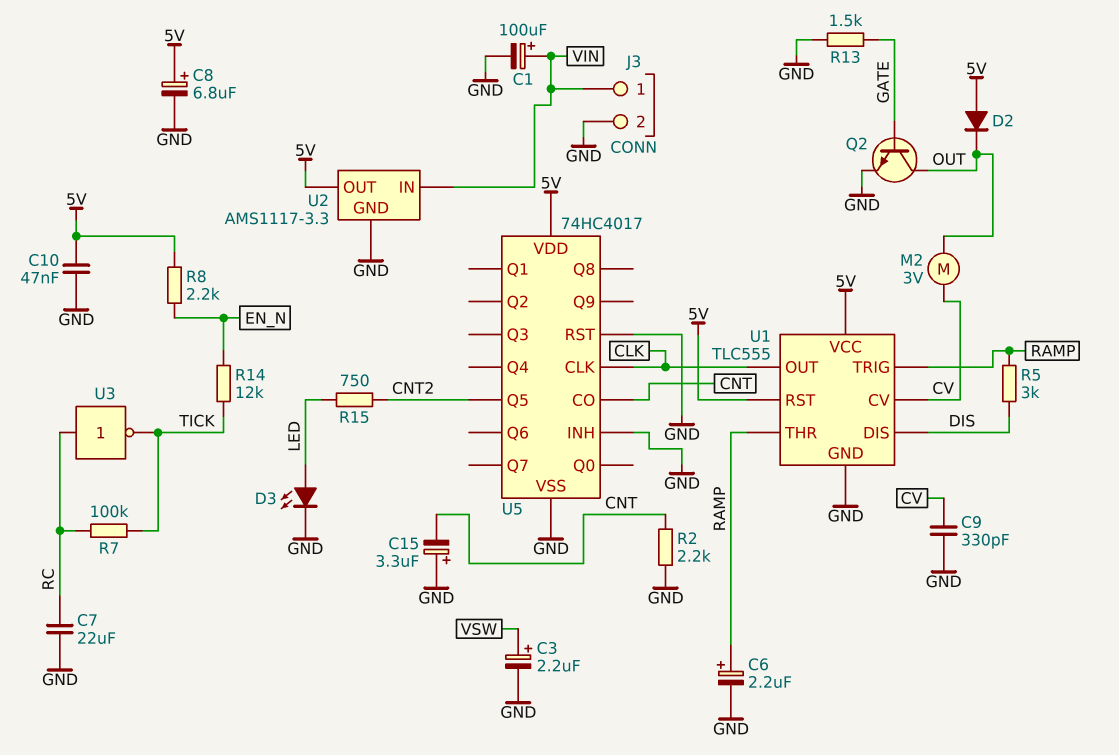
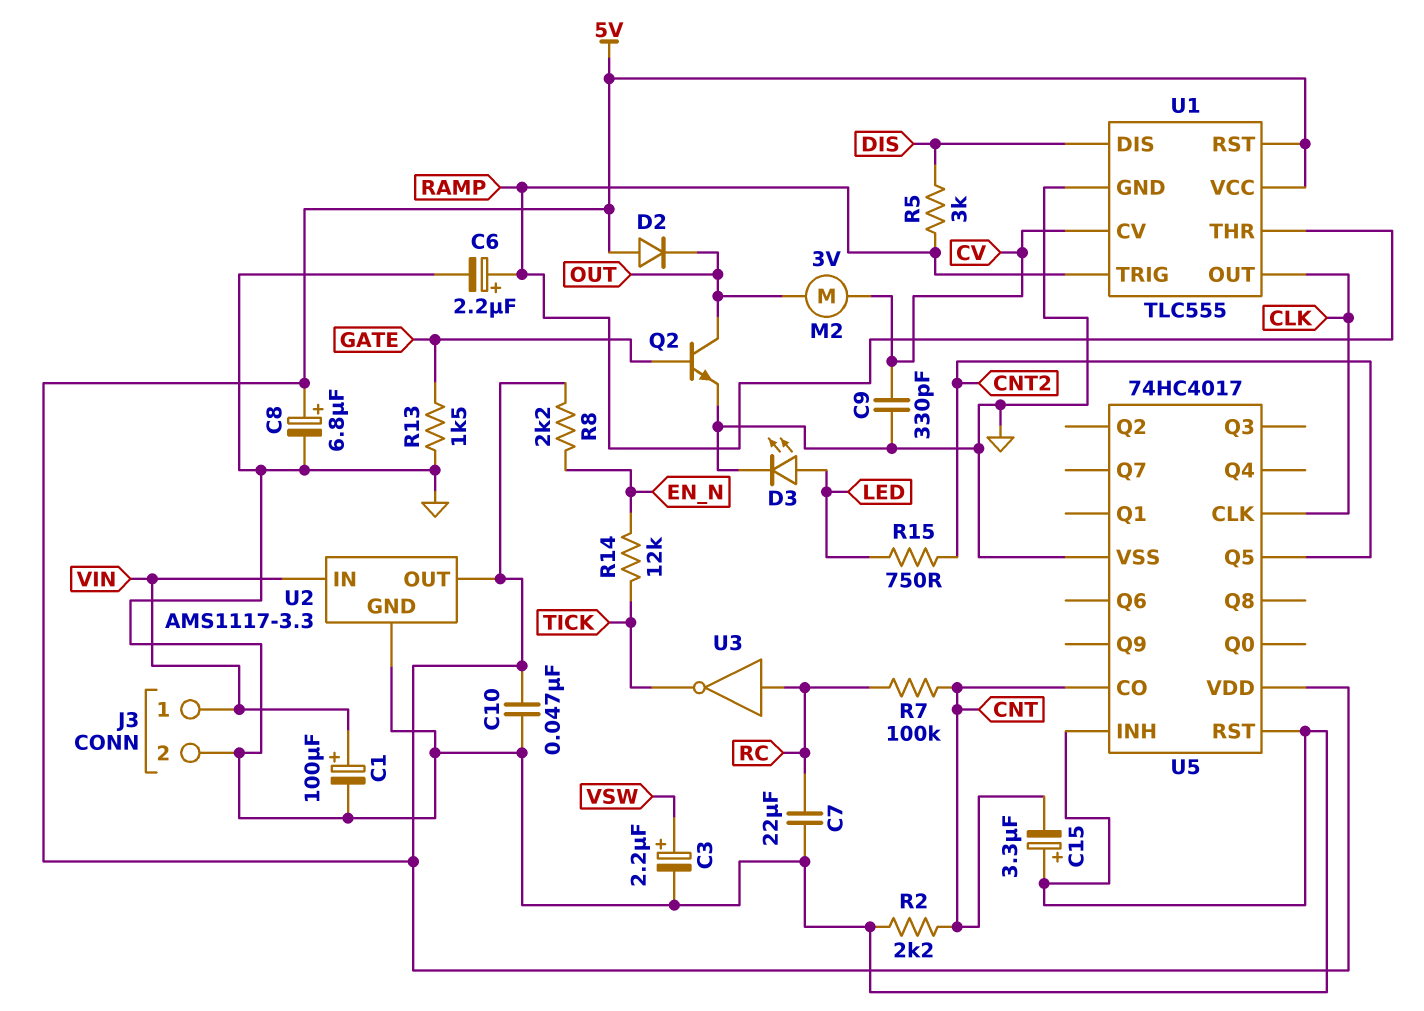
R7: 100k (RC, TICK) -> 100k (CNT, RC)

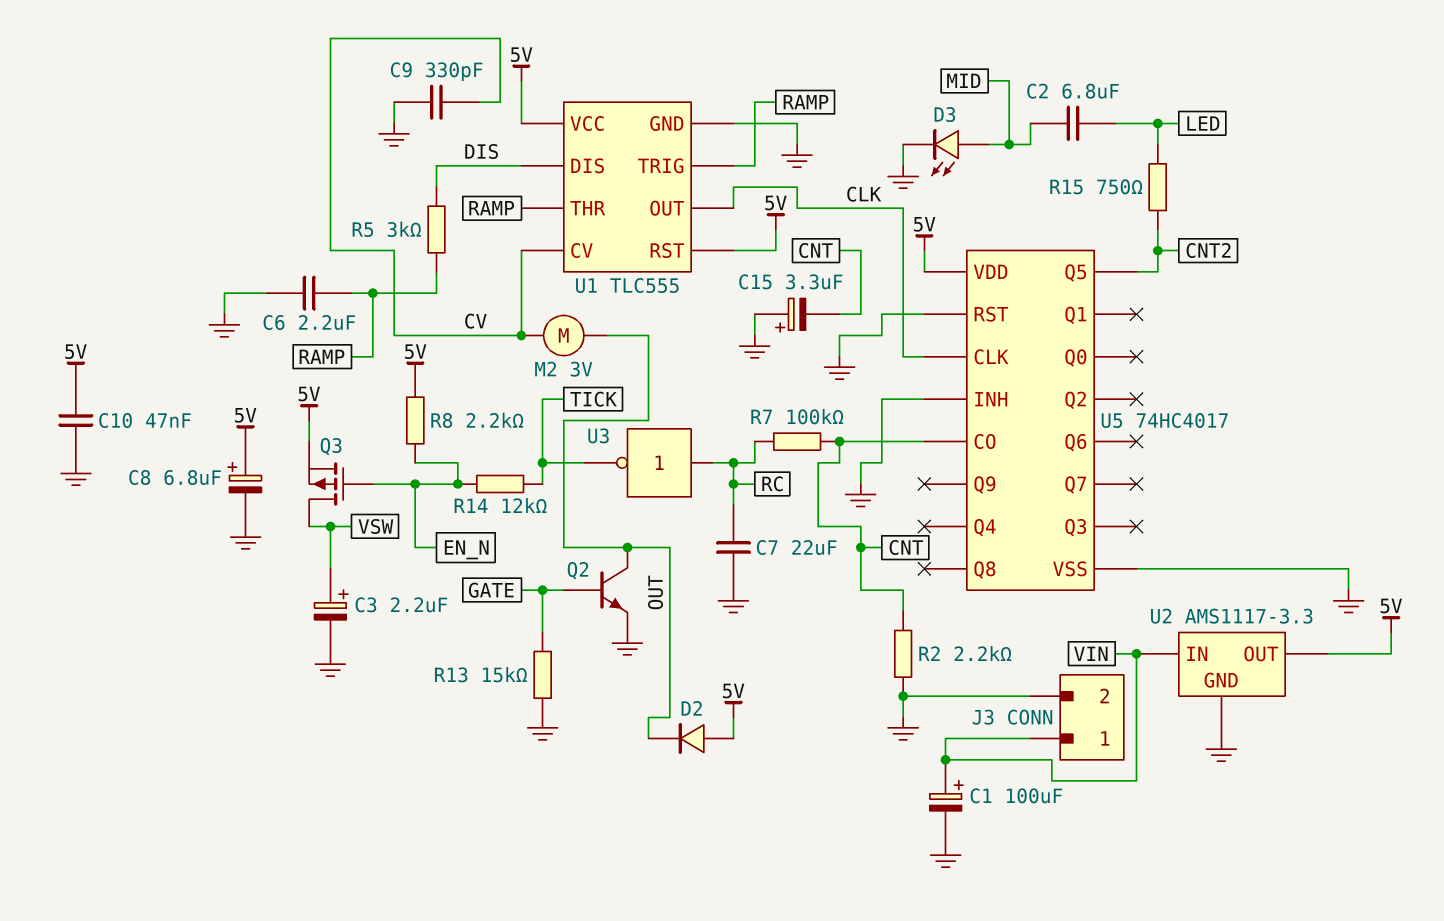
C2: none -> 6.8uF (LED, MID)
C6: 2.2uF (plus RAMP, minus GND) -> 2.2uF (GND, RAMP)
D3: LED (A LED, K GND) -> LED (A MID, K GND)
Q3: none -> PMOS (G EN_N, D VSW, S 5V)
R13: 1.5k (GATE, GND) -> 15k (GATE, GND)

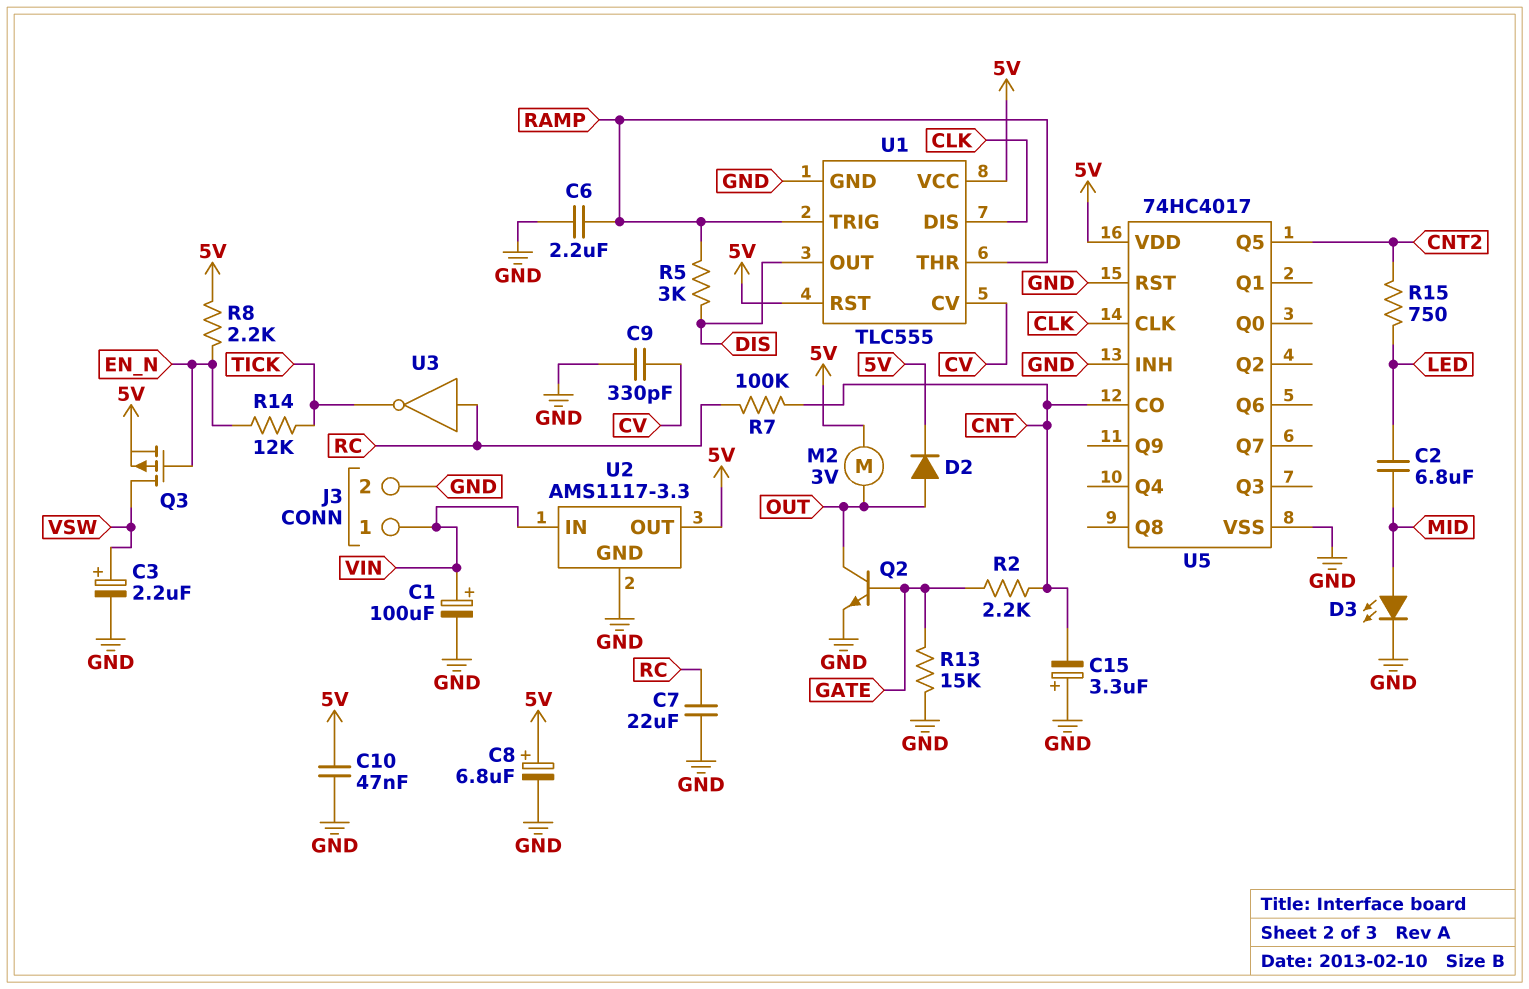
D2: diode (A 5V, K OUT) -> diode (A OUT, K 5V)
M2: motor 3V (CV, OUT) -> motor 3V (5V, OUT)
R2: 2.2k (CNT, GND) -> 2.2k (CNT, GATE)
U1 pin DIS: DIS -> CLK
U1 pin OUT: CLK -> DIS

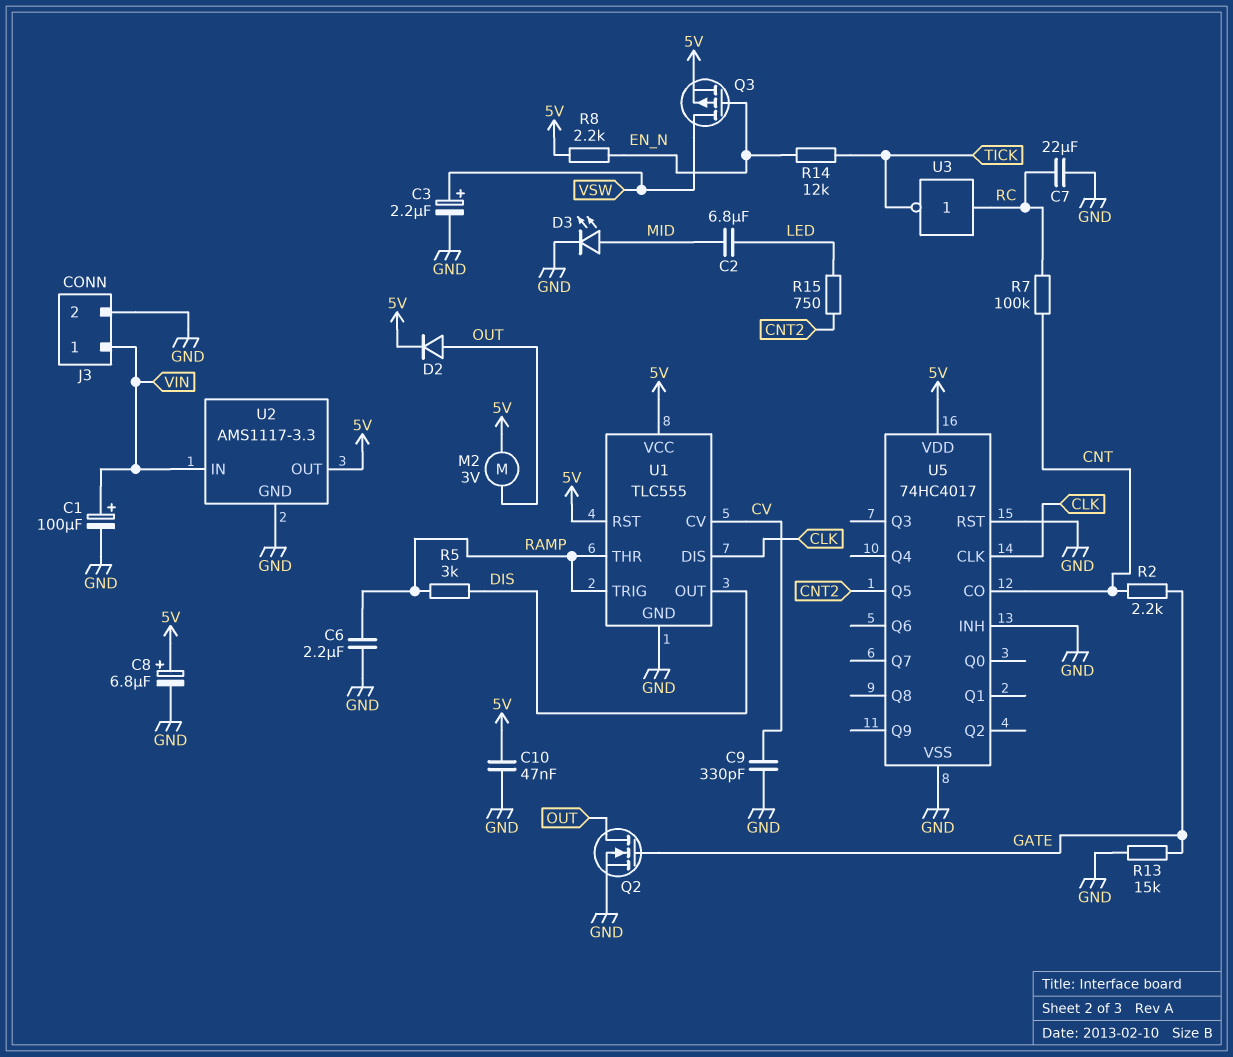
C15: 3.3uF (plus GND, minus CNT) -> none
Q2: NPN (B GATE, C OUT, E GND) -> NMOS (G GATE, D OUT, S GND)

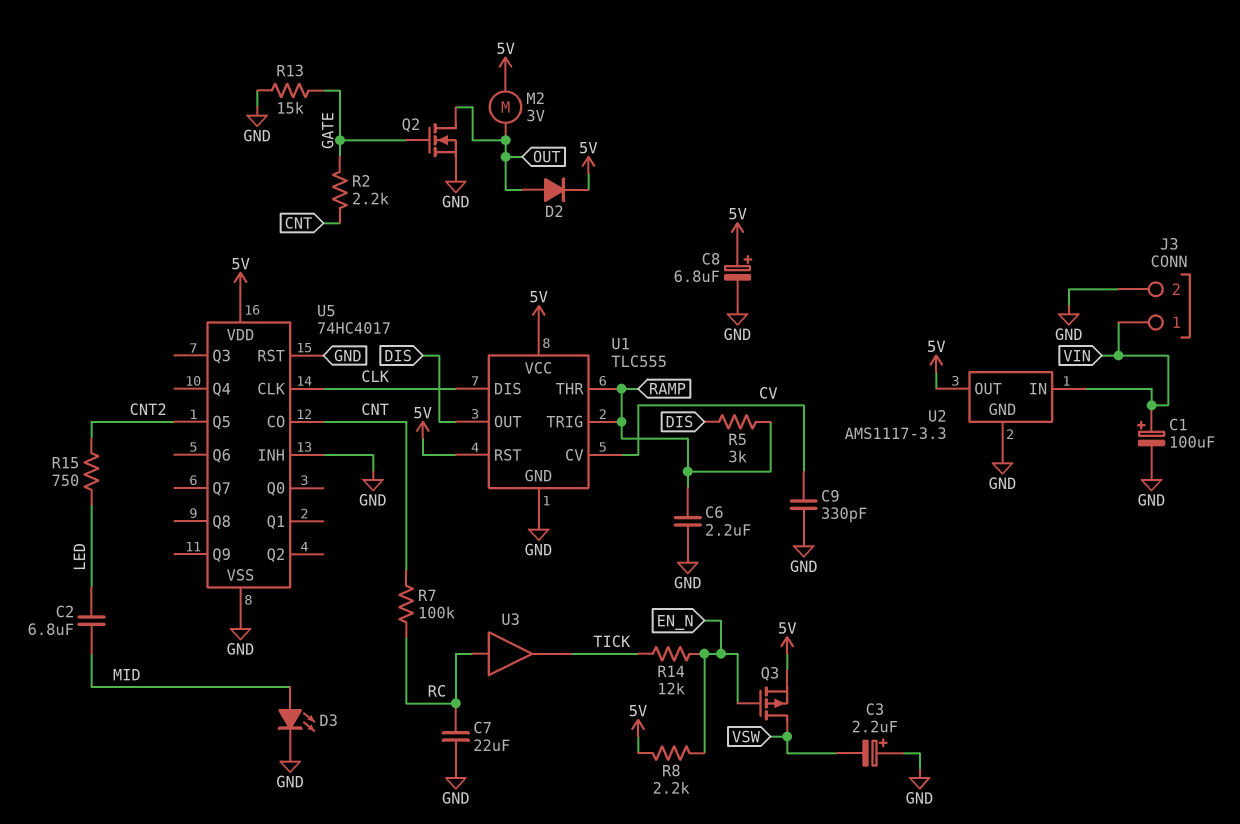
C3: 2.2uF (plus VSW, minus GND) -> 2.2uF (plus GND, minus VSW)
C10: 47nF (5V, GND) -> none
U3: NOT (in RC, out TICK) -> buffer (in RC, out TICK)

